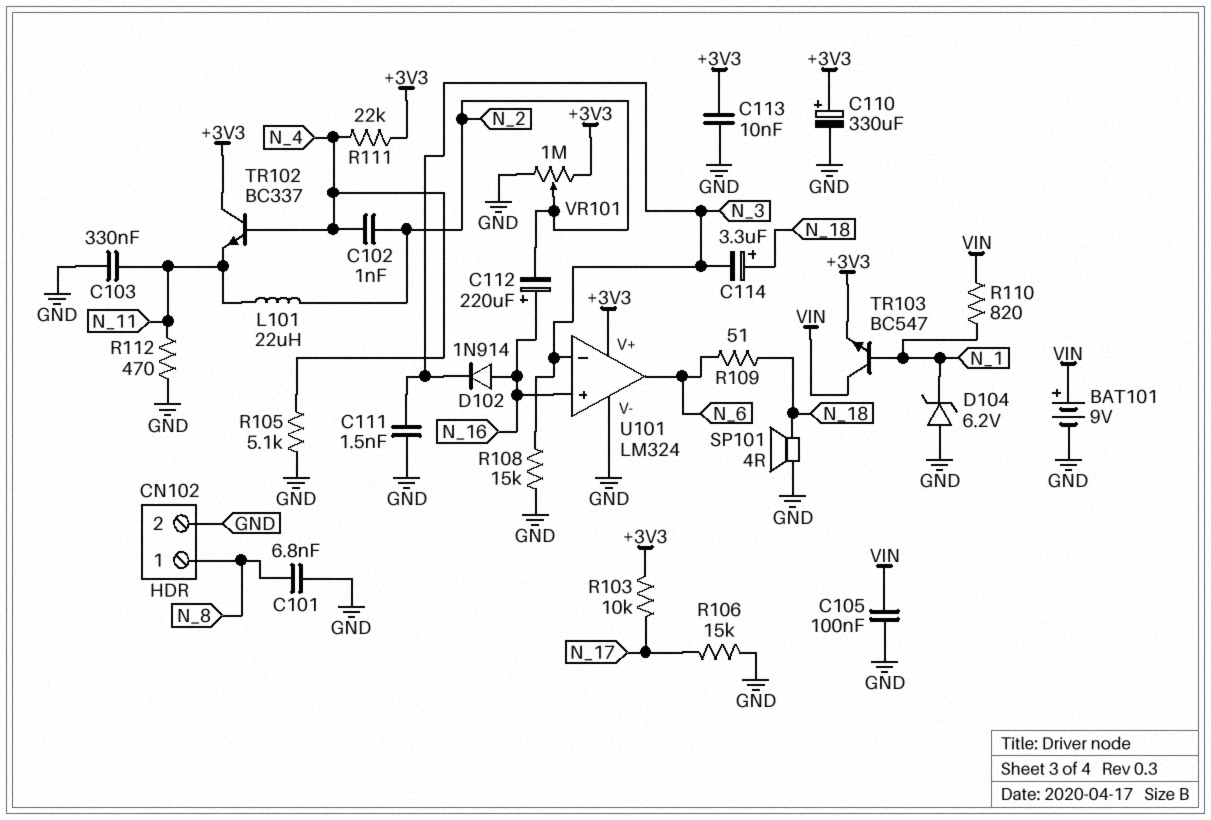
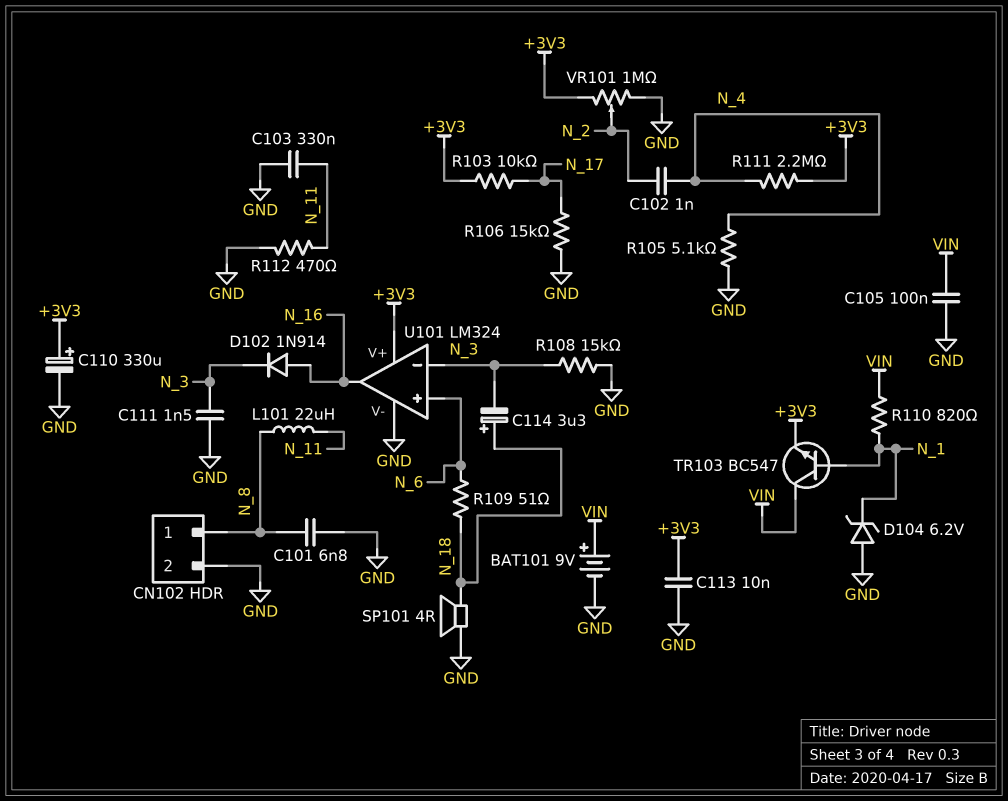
C112: 220uF (plus N_16, minus N_2) -> none
L101: 22uH (N_2, N_11) -> 22uH (N_8, N_11)
R111: 22k (+3V3, N_4) -> 2.2M (+3V3, N_4)
TR102: NPN BC337 (B N_4, C +3V3, E N_11) -> none
U101 pin in+: N_16 -> N_6
U101 pin out: N_6 -> N_16

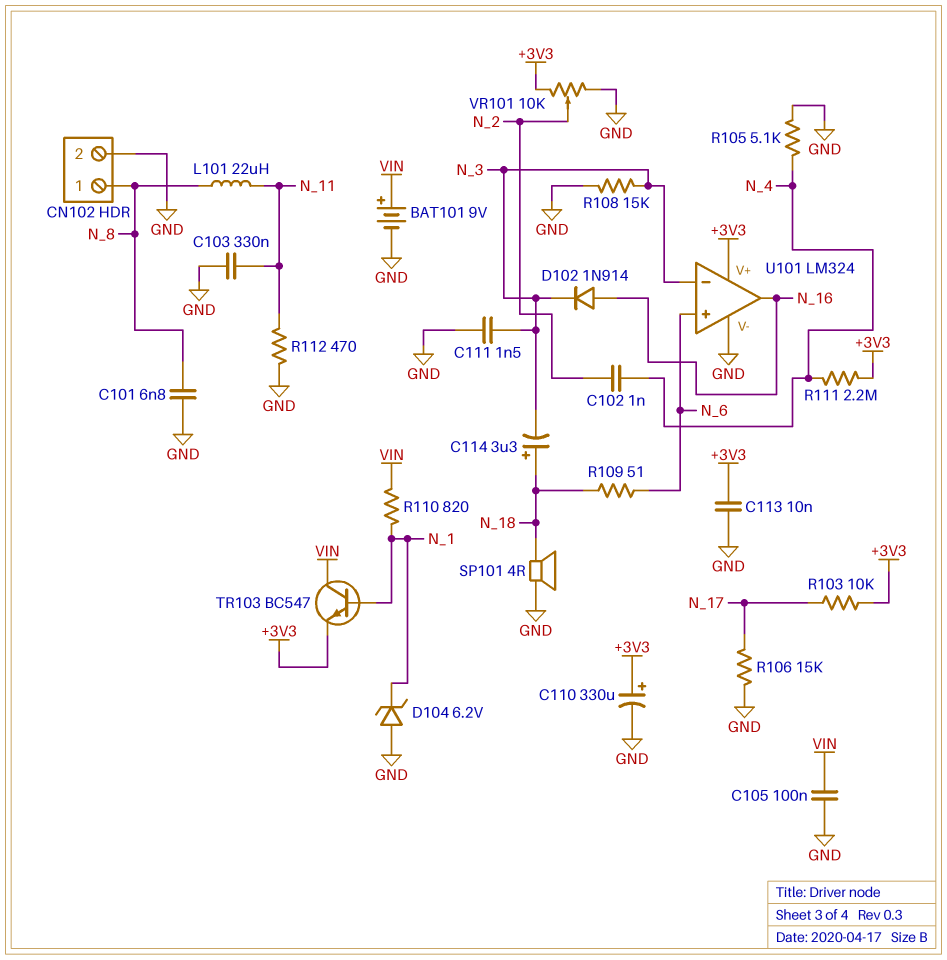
VR101: 1M (+3V3, GND, wiper N_2) -> 10k (+3V3, GND, wiper N_2)

